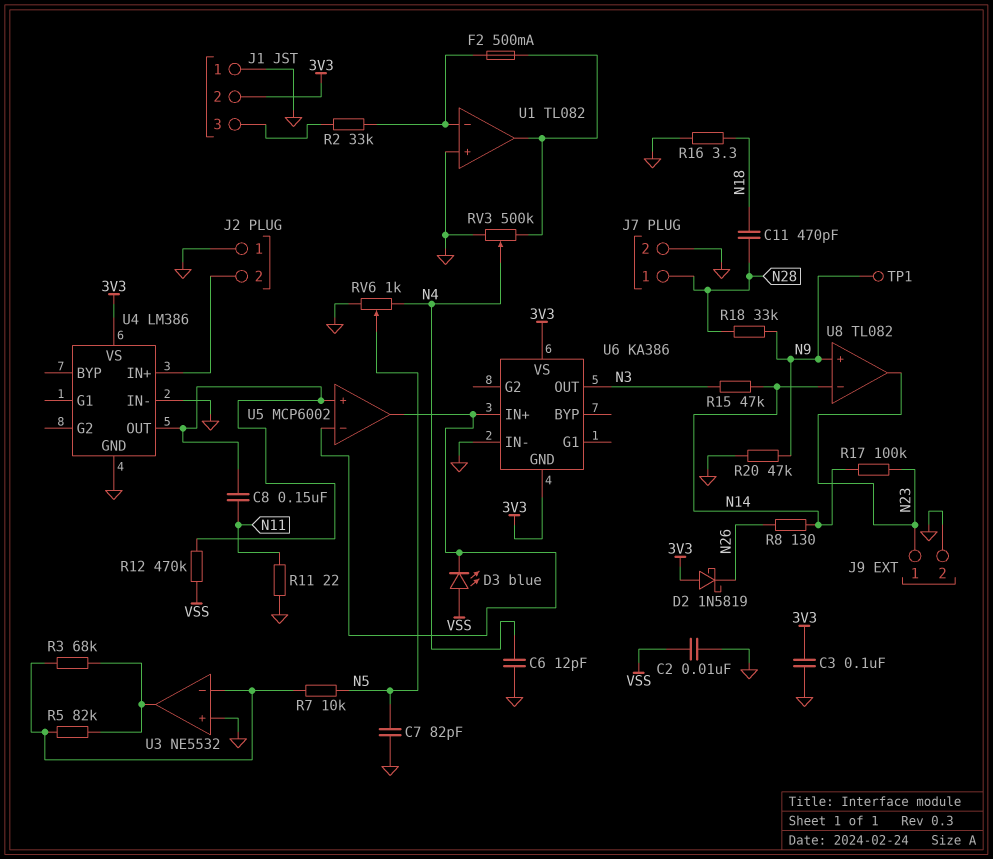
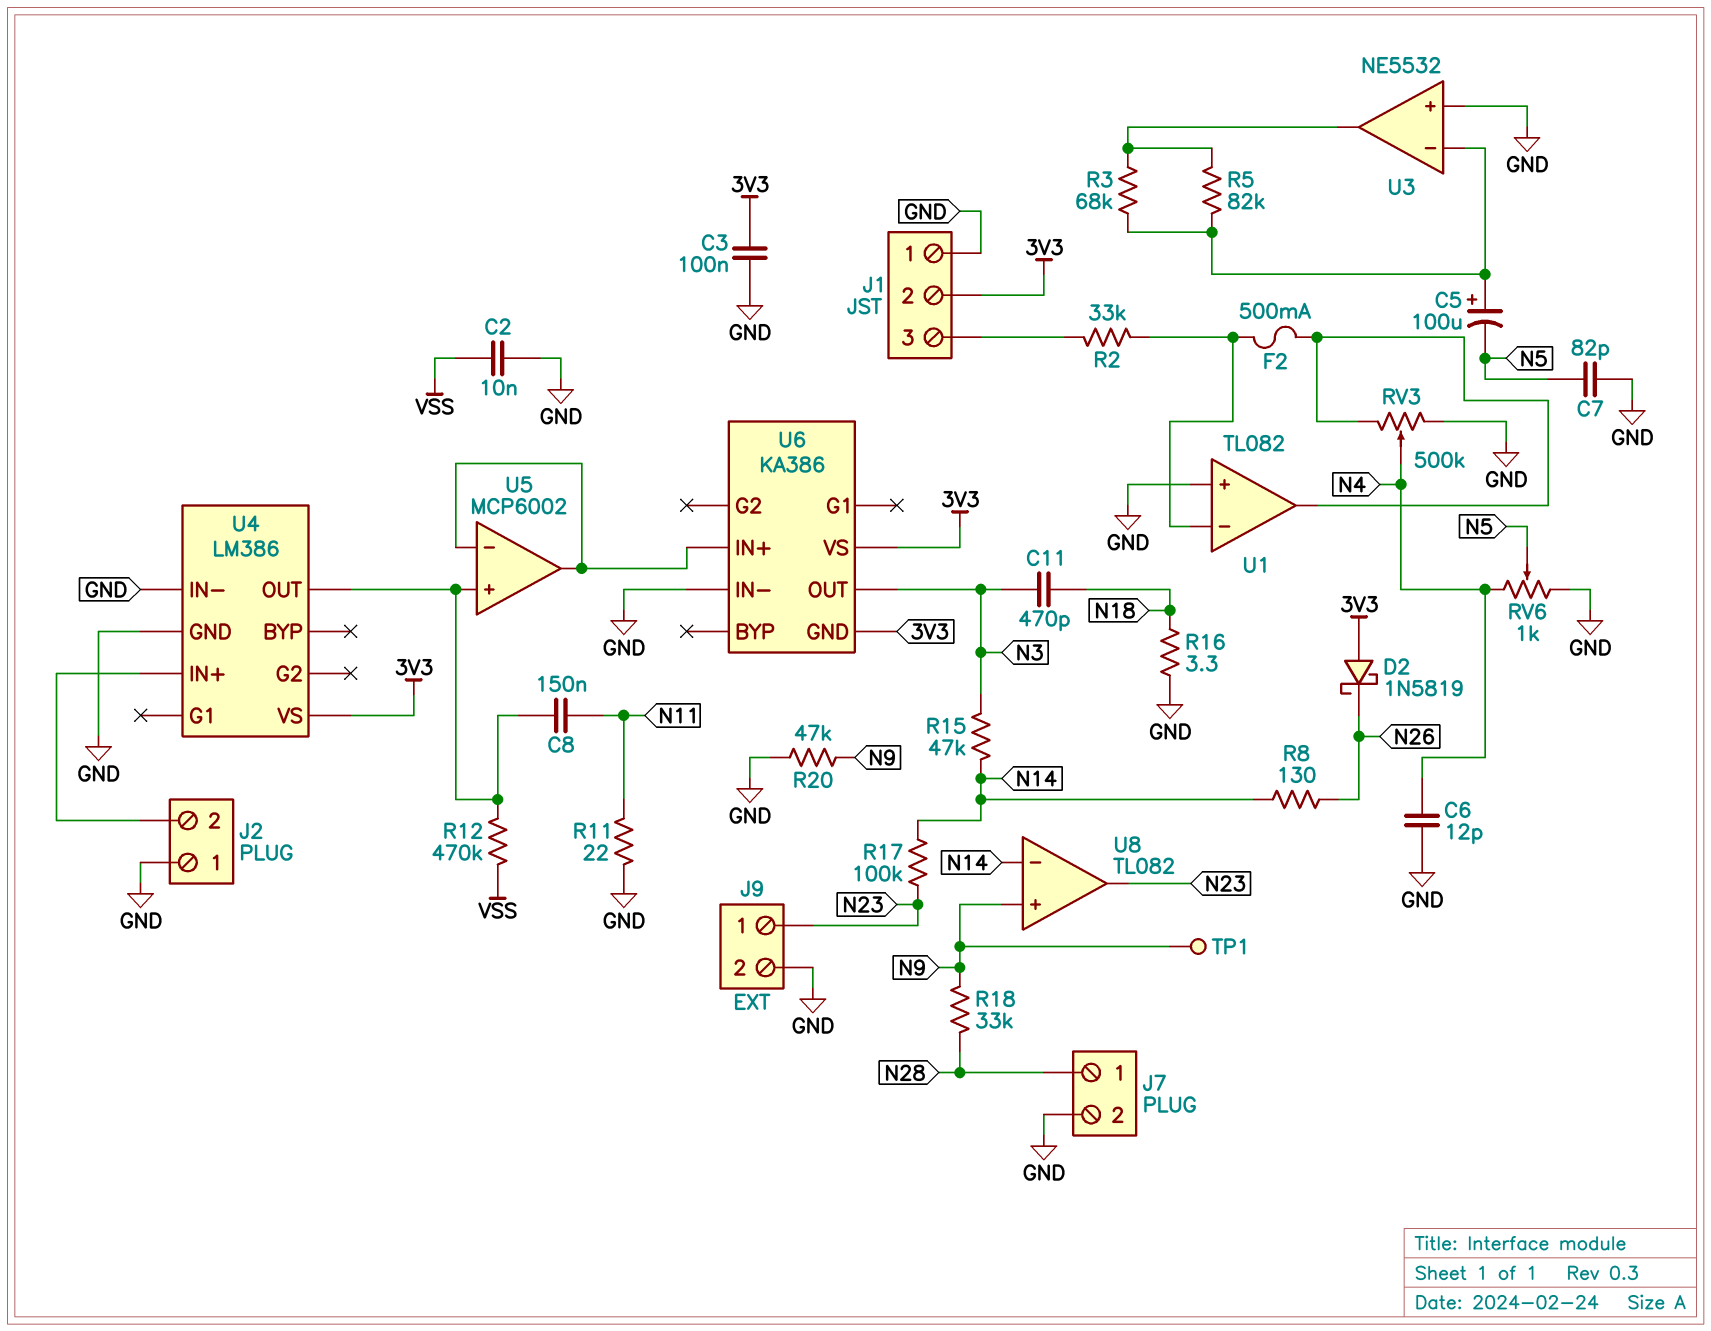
C5: none -> 100uF (plus U3/in-, minus N5)
C11: 470pF (N18, N28) -> 470pF (N3, N18)
D3: LED blue (A VSS, K U5/in-) -> none
R7: 10k (N5, U3/in-) -> none

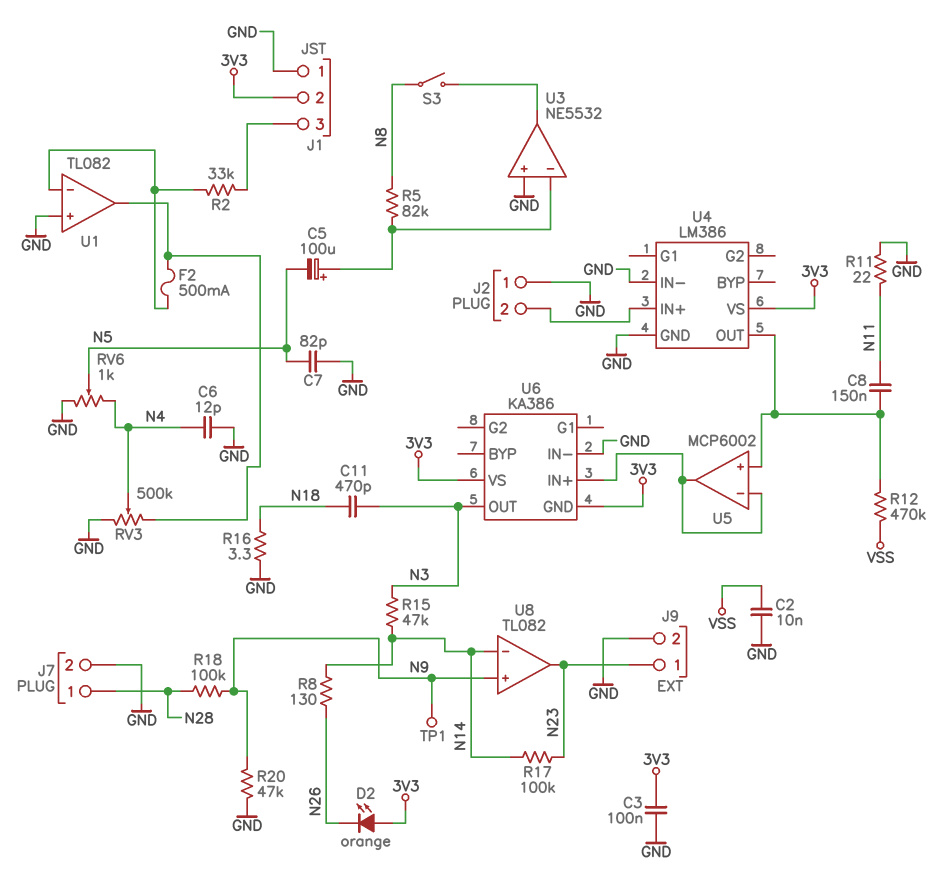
D2: schottky 1N5819 (A 3V3, K N26) -> LED orange (A 3V3, K N26)
R3: 68k (U3/in-, U3/out) -> none
R5: 82k (U3/in-, U3/out) -> 82k (N8, U3/in-)
R18: 33k (N9, N28) -> 100k (N9, N28)
S3: none -> switch (N8, U3/out)

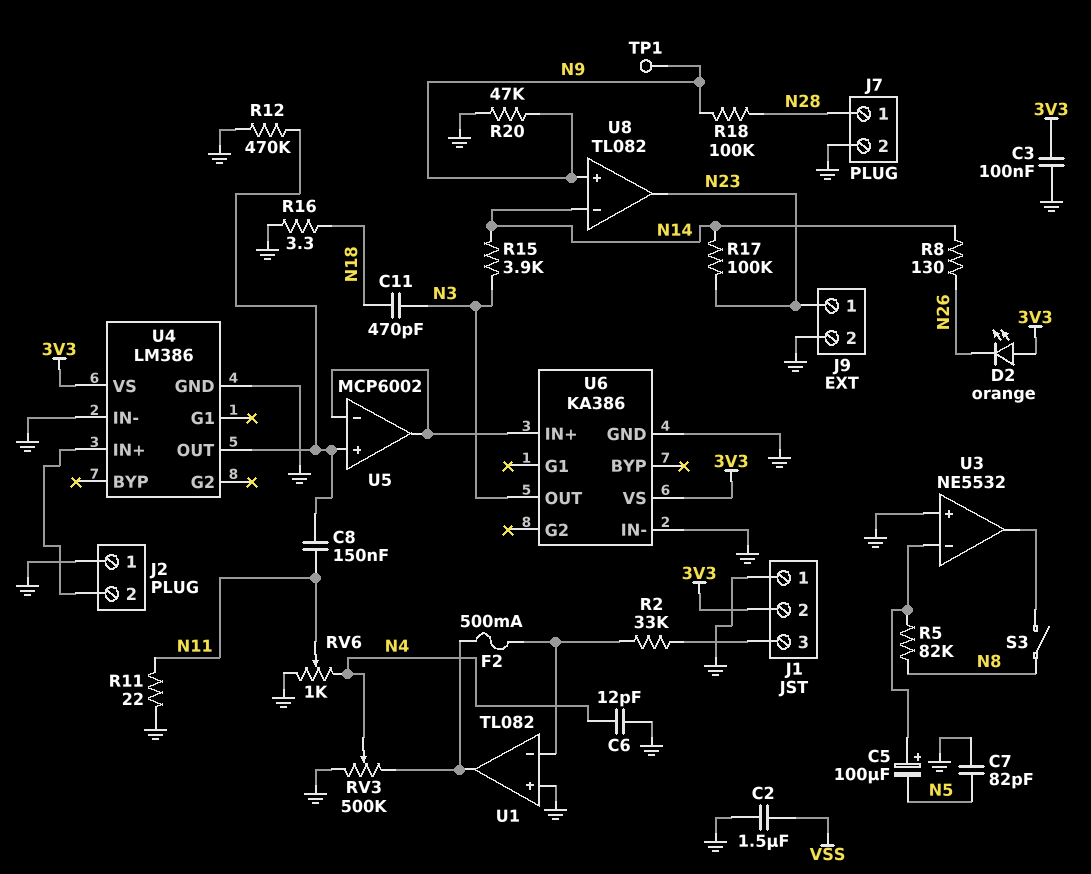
C2: 10nF (GND, VSS) -> 1.5uF (GND, VSS)
R12: 470k (U4/OUT, VSS) -> 470k (GND, U4/OUT)
R15: 47k (N3, N14) -> 3.9k (N3, N14)
RV6: 1k (GND, N4, wiper N5) -> 1k (GND, N4, wiper N11)
U6 pin GND: 3V3 -> GND

